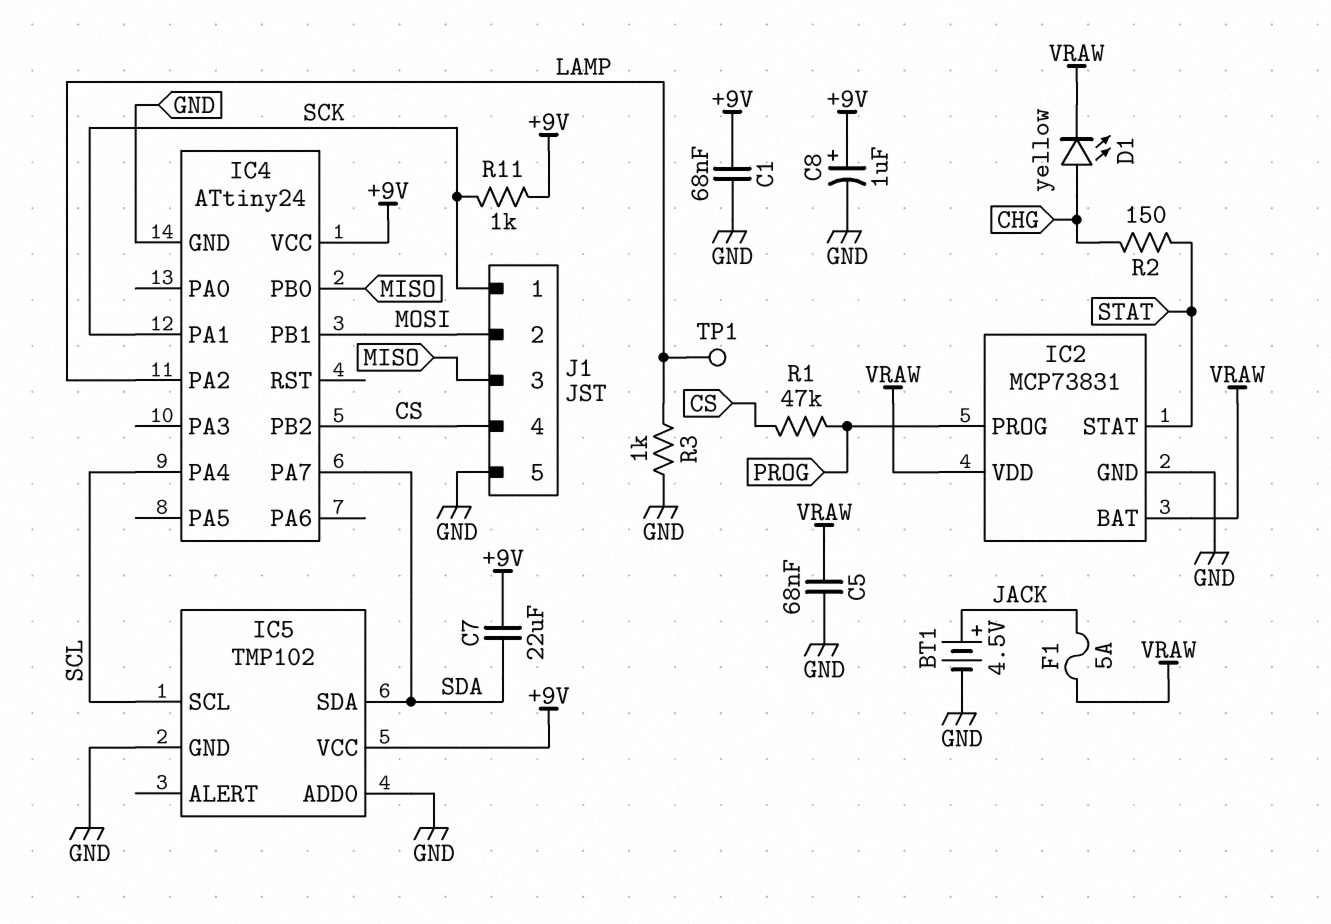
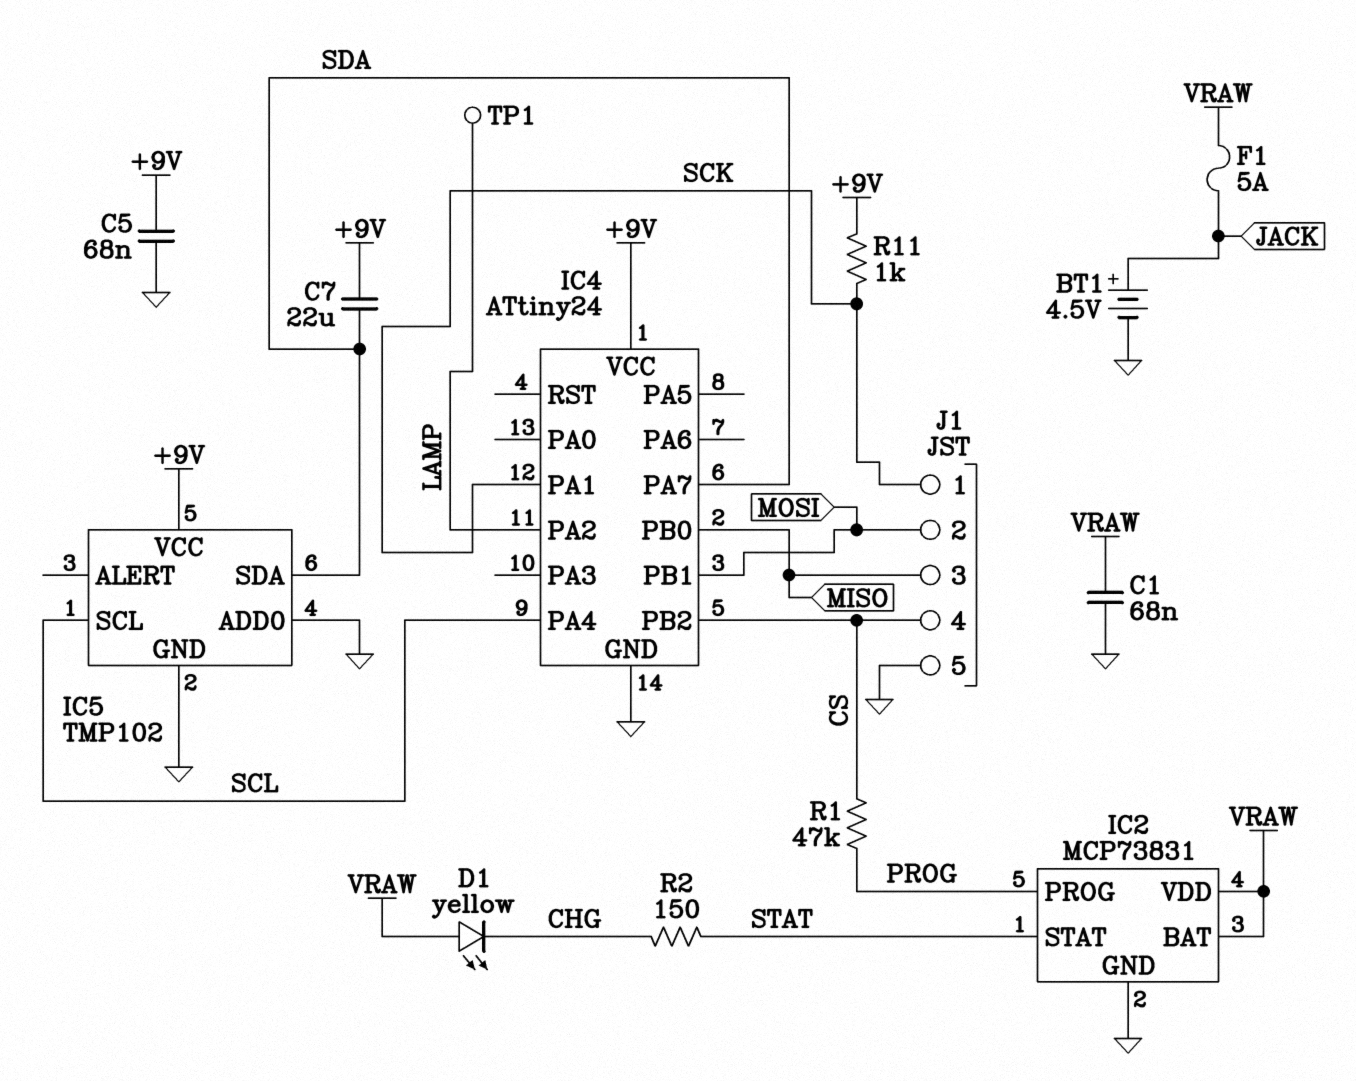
C1: 68nF (+9V, GND) -> 68nF (GND, VRAW)
C5: 68nF (GND, VRAW) -> 68nF (+9V, GND)
C8: 1uF (plus +9V, minus GND) -> none
D1: LED yellow (A CHG, K VRAW) -> LED yellow (A VRAW, K CHG)
R3: 1k (GND, LAMP) -> none

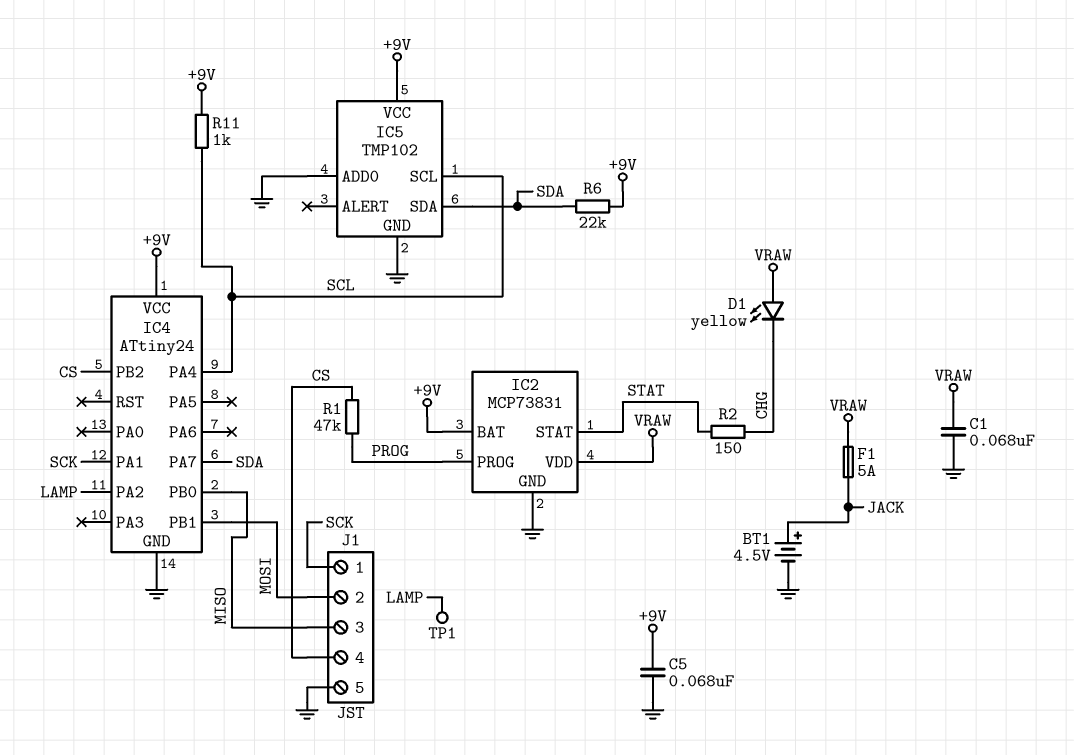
C7: 22uF (+9V, SDA) -> none
IC2 pin BAT: VRAW -> +9V
R6: none -> 22k (+9V, SDA)
R11: 1k (+9V, SCK) -> 1k (+9V, SCL)

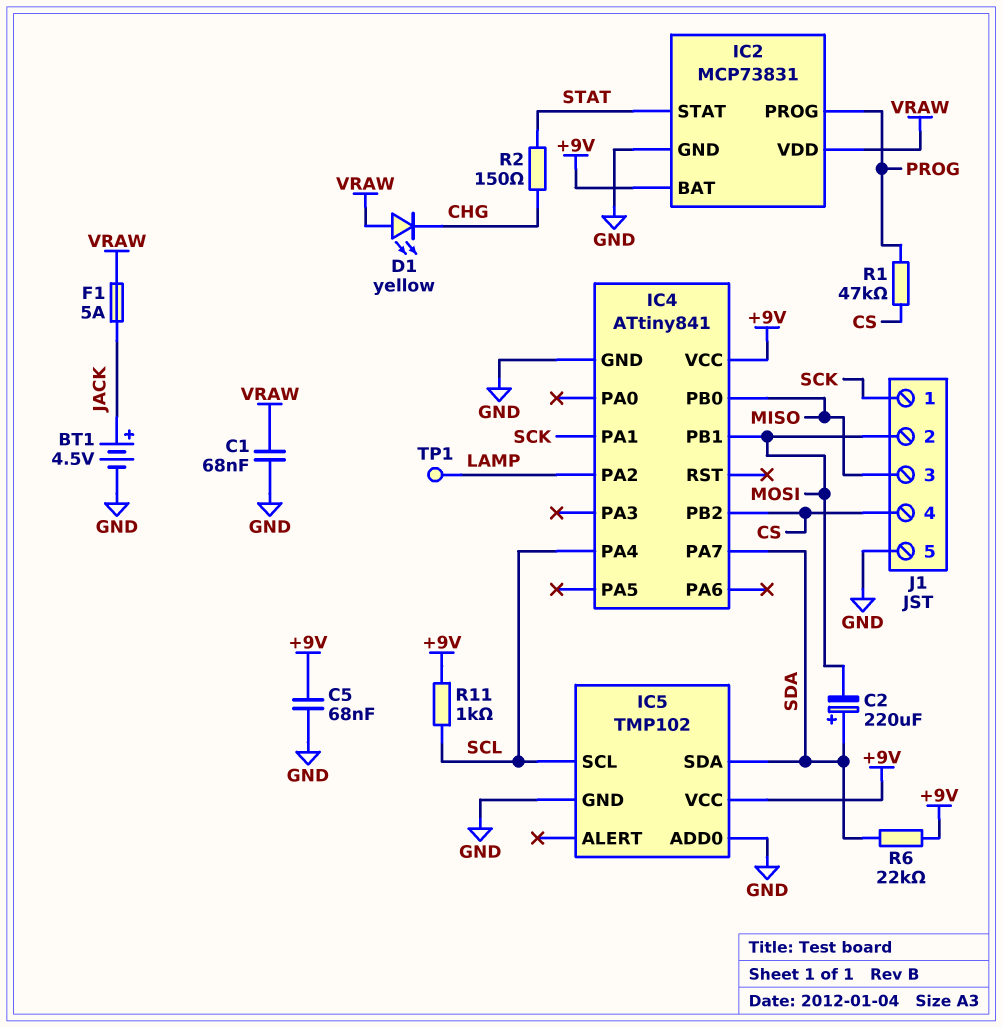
C2: none -> 220uF (plus SDA, minus MOSI)
IC4: ATtiny24 -> ATtiny841

